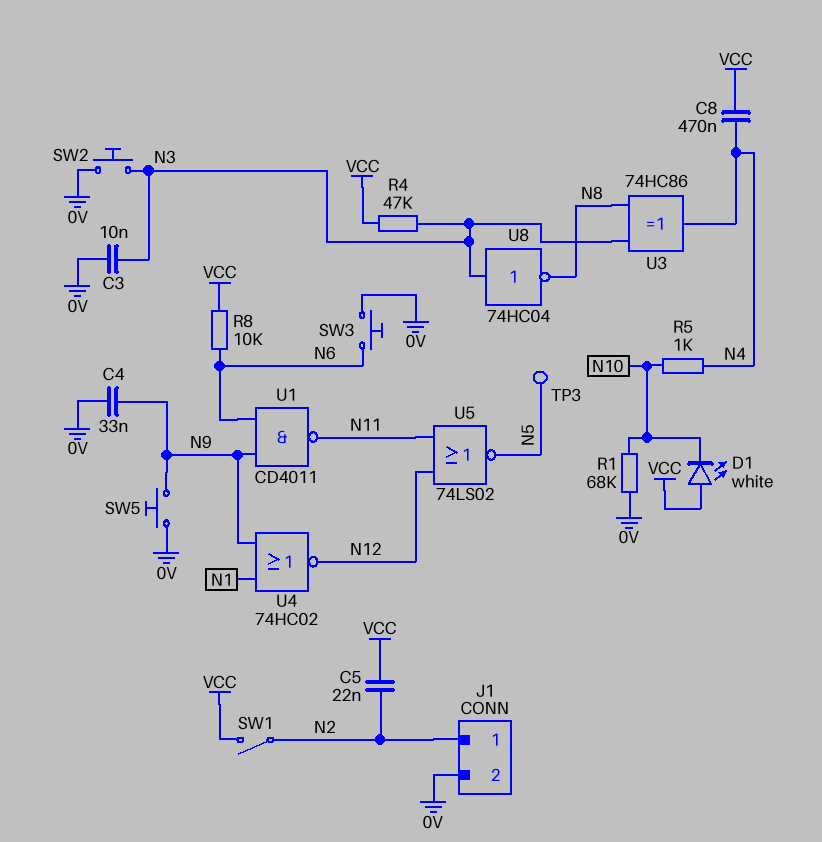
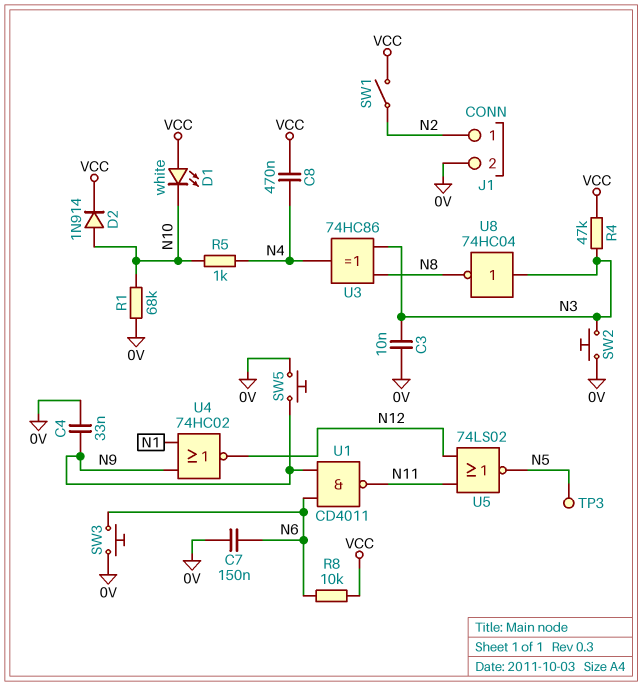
C5: 22nF (N2, VCC) -> none
C7: none -> 150nF (0V, N6)
D2: none -> diode 1N914 (A N10, K VCC)

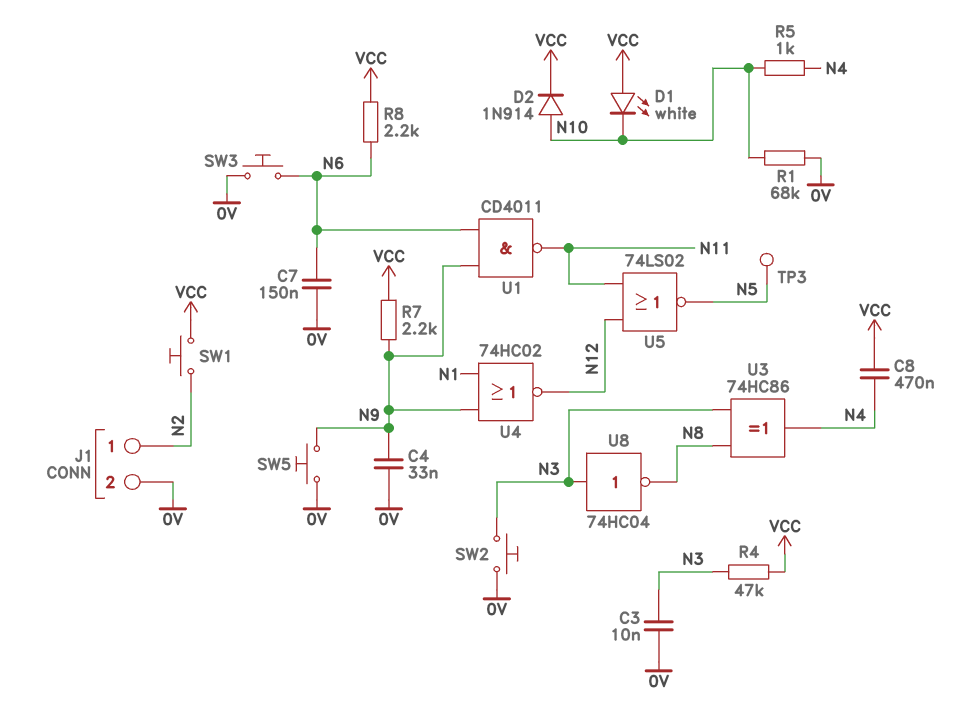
R7: none -> 2.2k (N9, VCC)
R8: 10k (N6, VCC) -> 2.2k (N6, VCC)
SW1: switch (N2, VCC) -> button (N2, VCC)

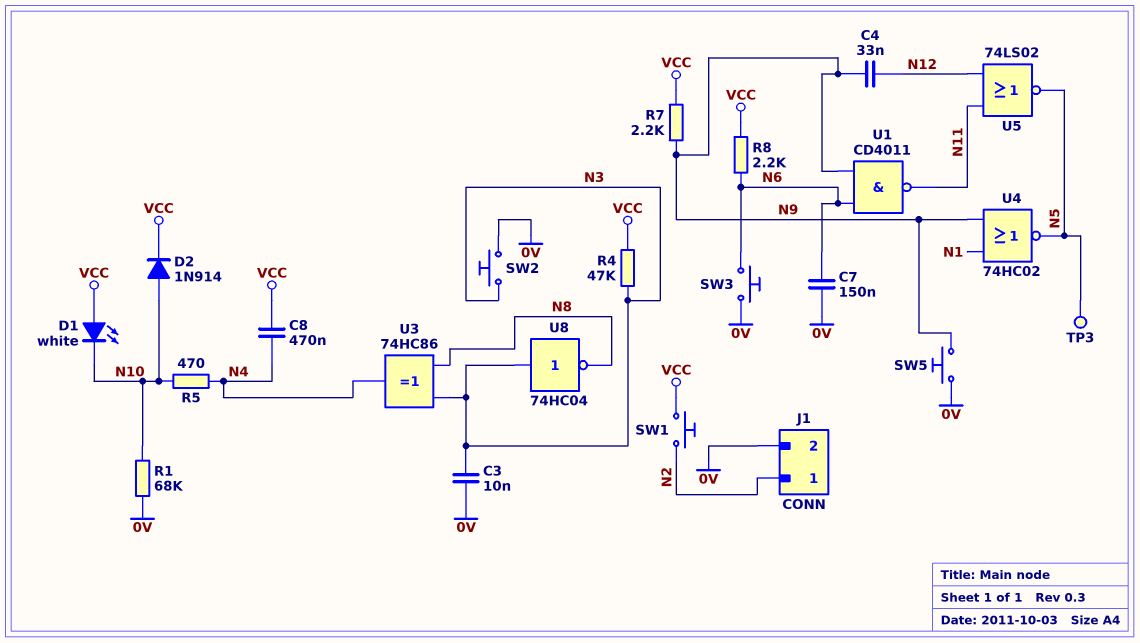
C4: 33nF (0V, N9) -> 33nF (N9, N12)
R5: 1k (N4, N10) -> 470 (N4, N10)
U4: NOR 74HC02 (in N1, in N9, out N12) -> NOR 74HC02 (in N1, in N9, out N5)

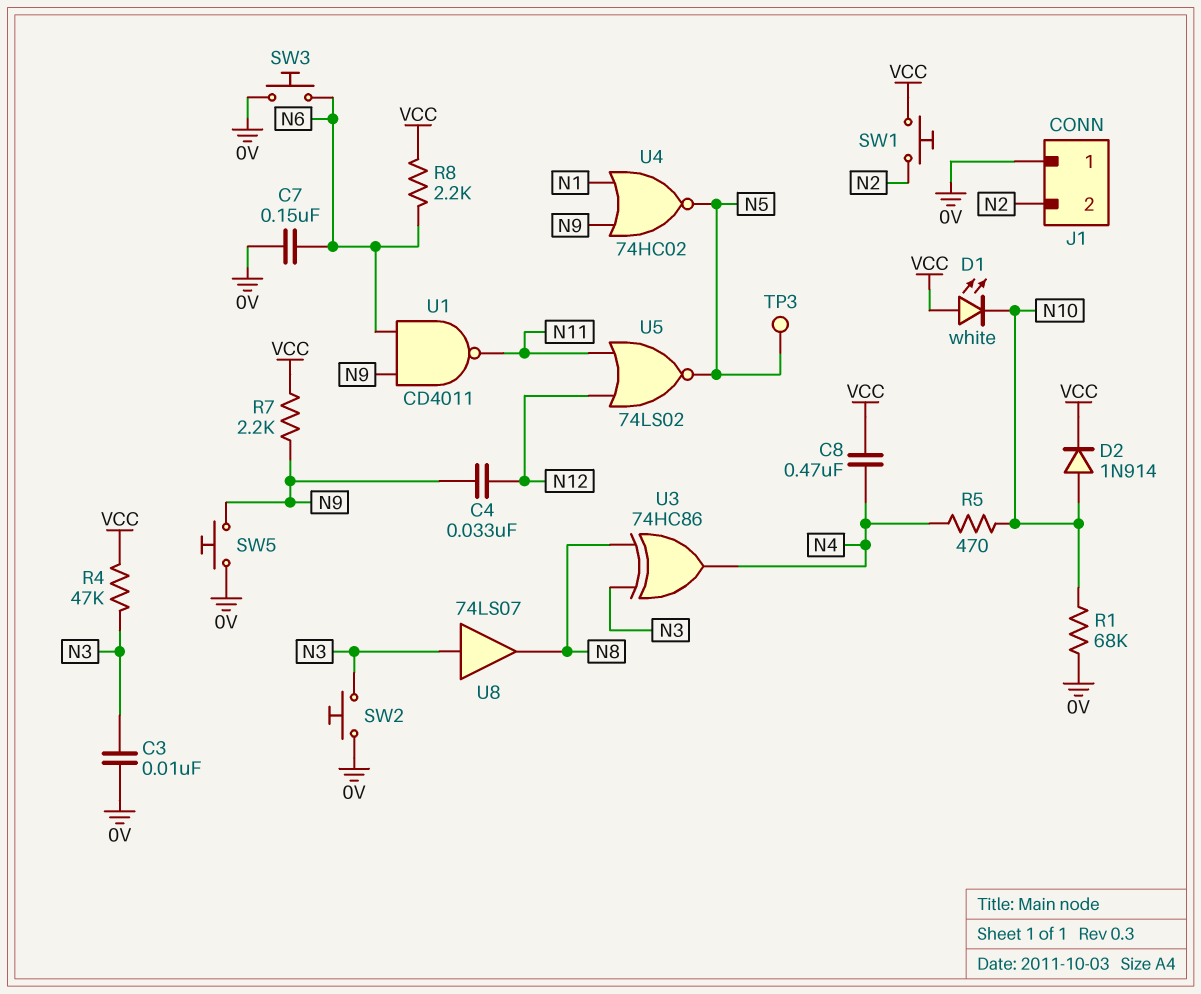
J1 pin 1: N2 -> 0V
J1 pin 2: 0V -> N2
U8: NOT 74HC04 (in N3, out N8) -> buffer 74LS07 (in N3, out N8)

